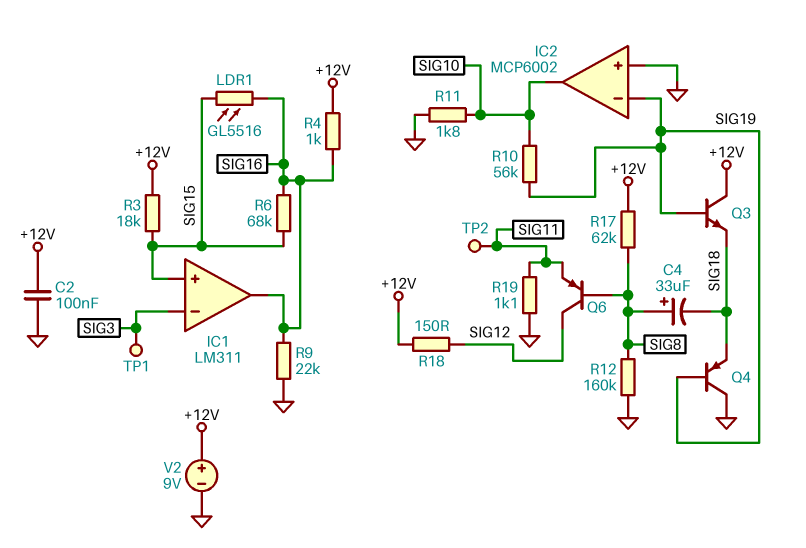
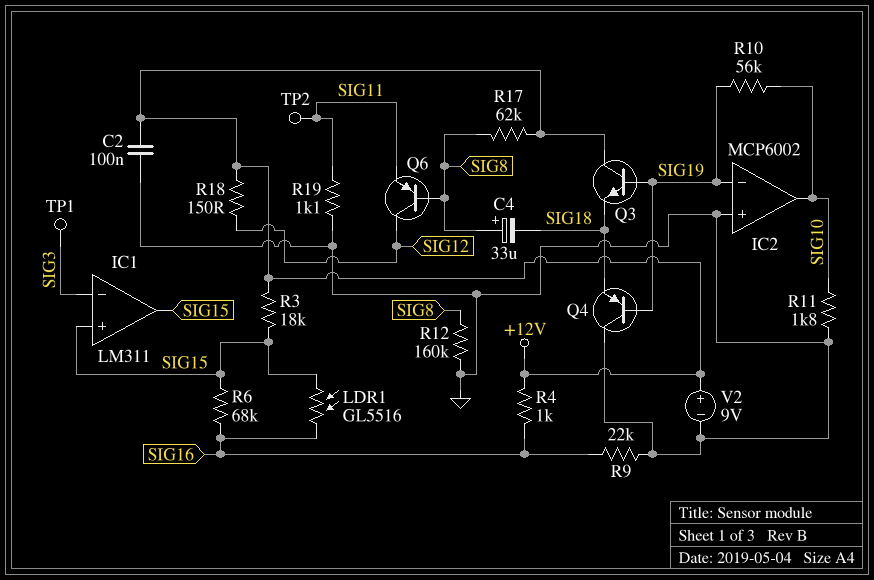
IC1 pin out: SIG16 -> SIG15

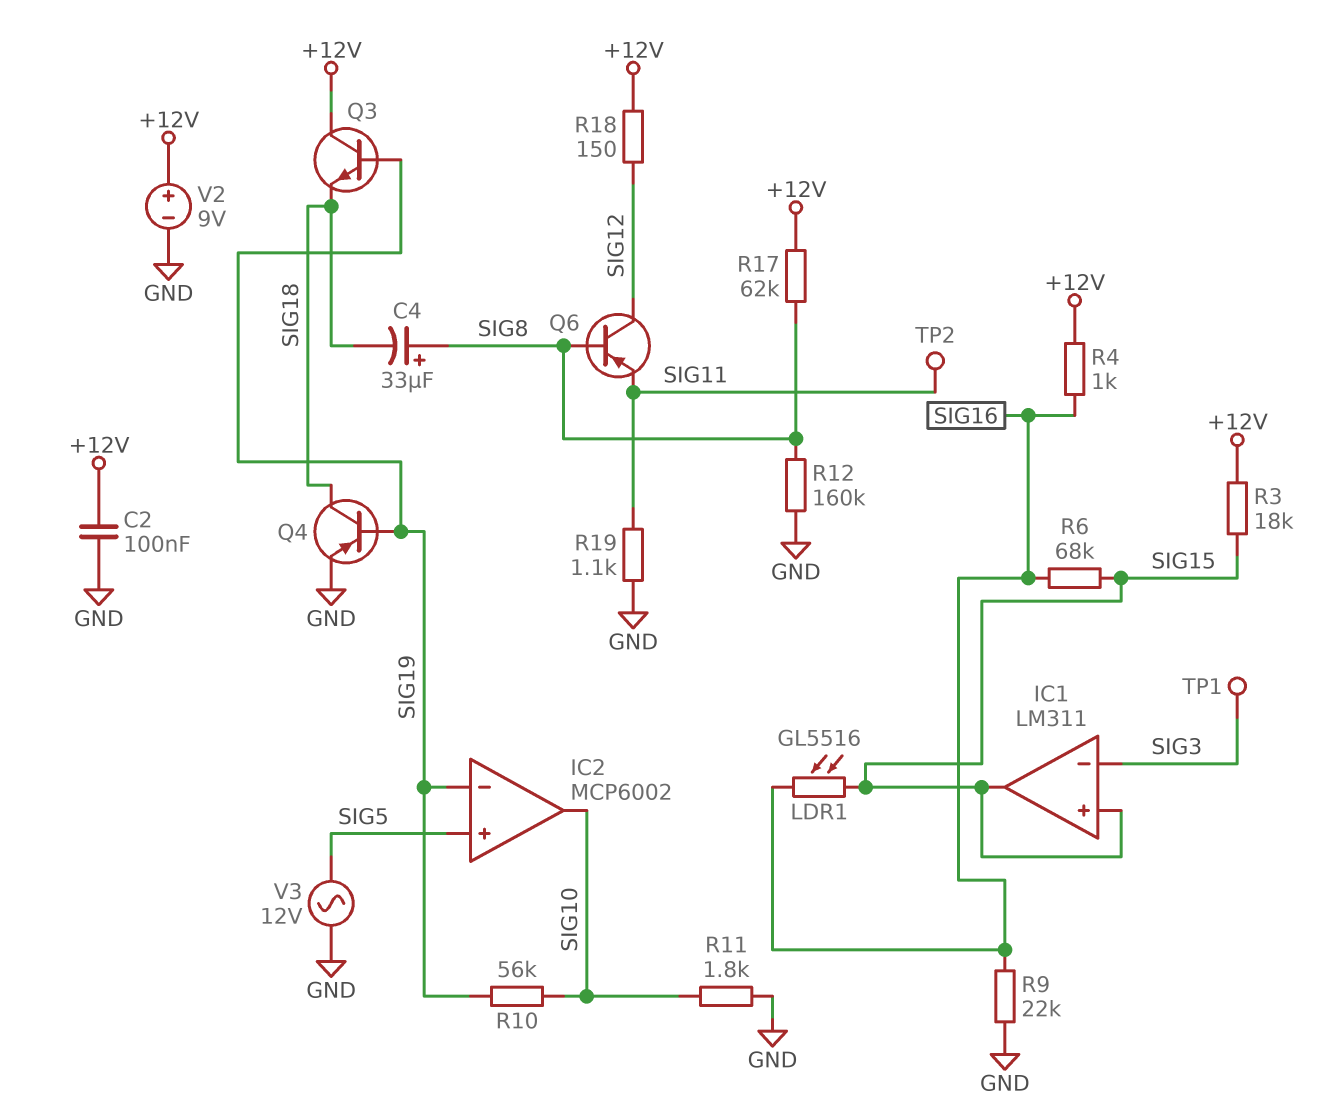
IC2 pin in+: GND -> SIG5
Q4: PNP (B SIG19, C GND, E SIG18) -> PNP (B SIG19, C SIG18, E GND)
V3: none -> AC 12V (GND, SIG5)

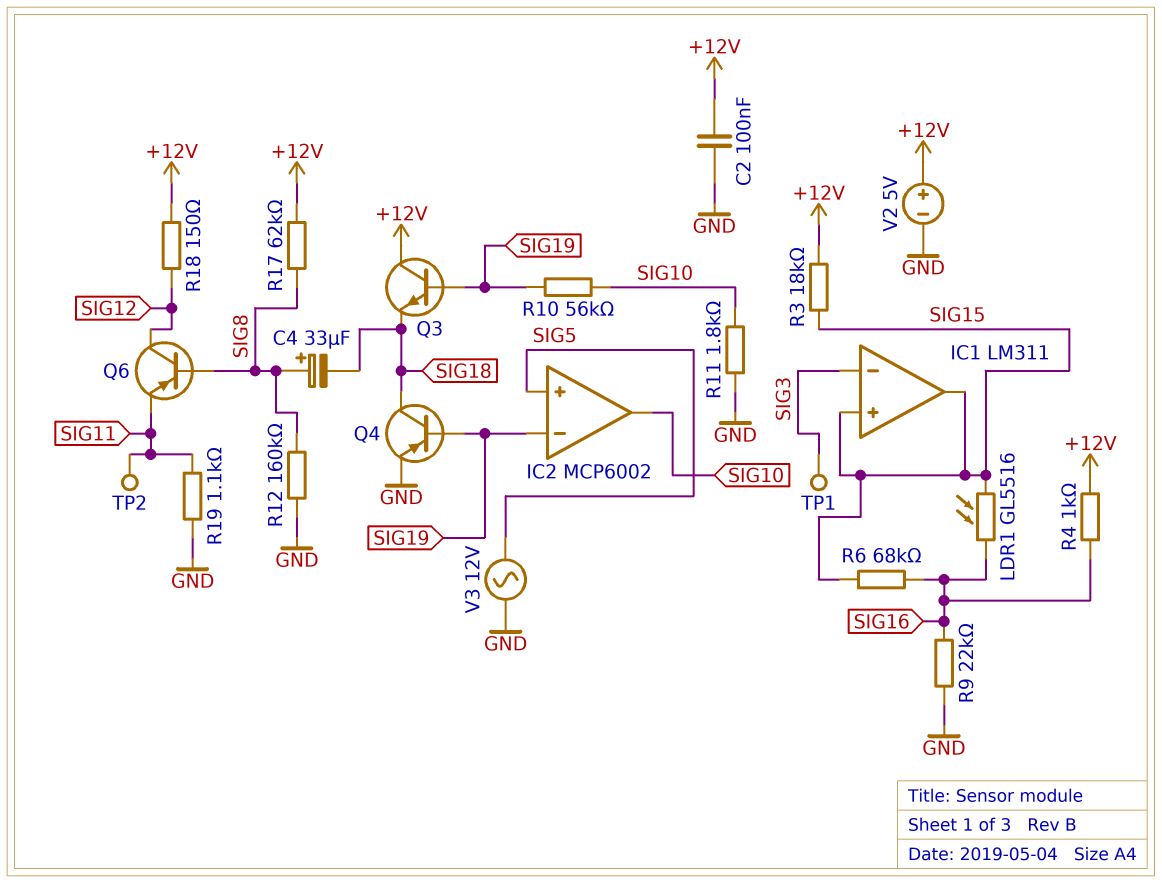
V2: 9V (plus +12V, minus GND) -> 5V (plus +12V, minus GND)

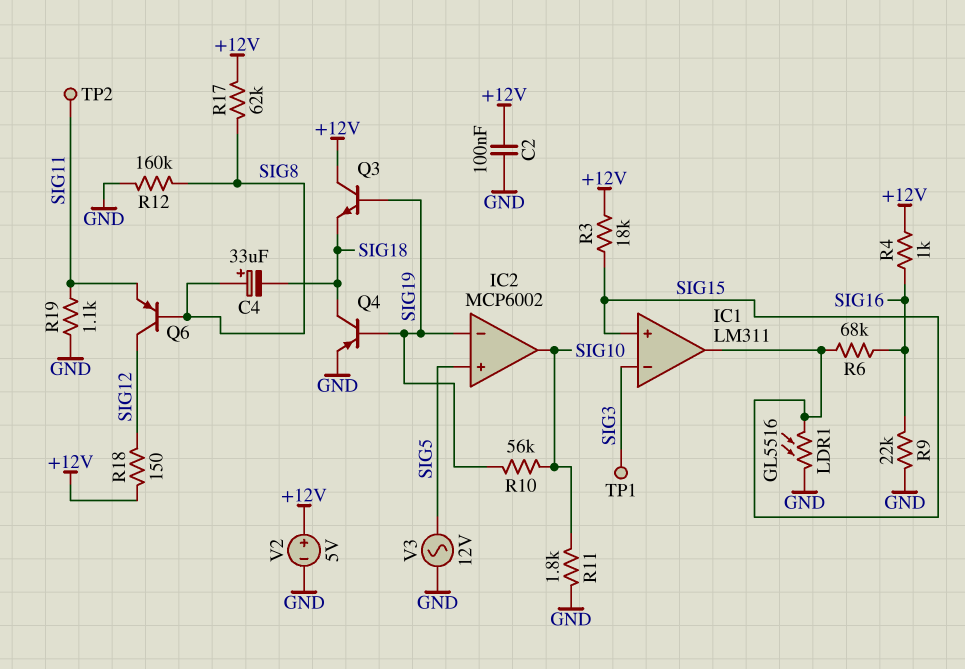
LDR1: GL5516 (SIG15, SIG16) -> GL5516 (GND, SIG15)

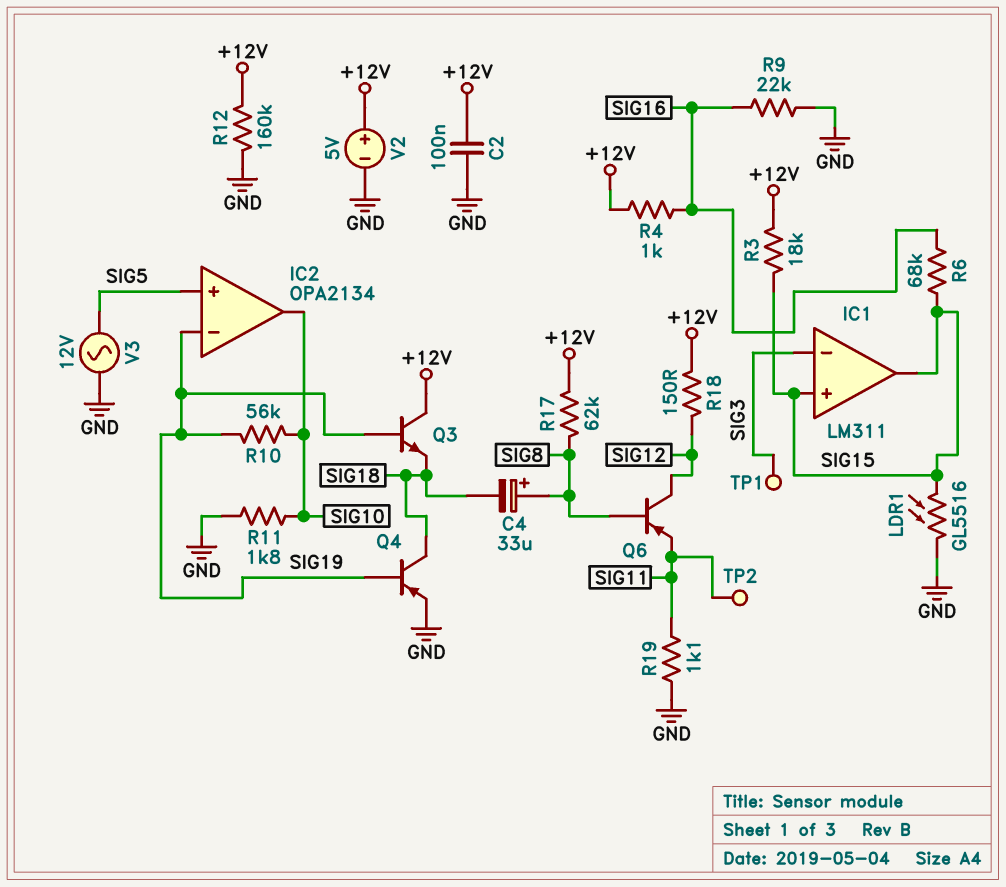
IC2: MCP6002 -> OPA2134
R12: 160k (GND, SIG8) -> 160k (+12V, GND)

